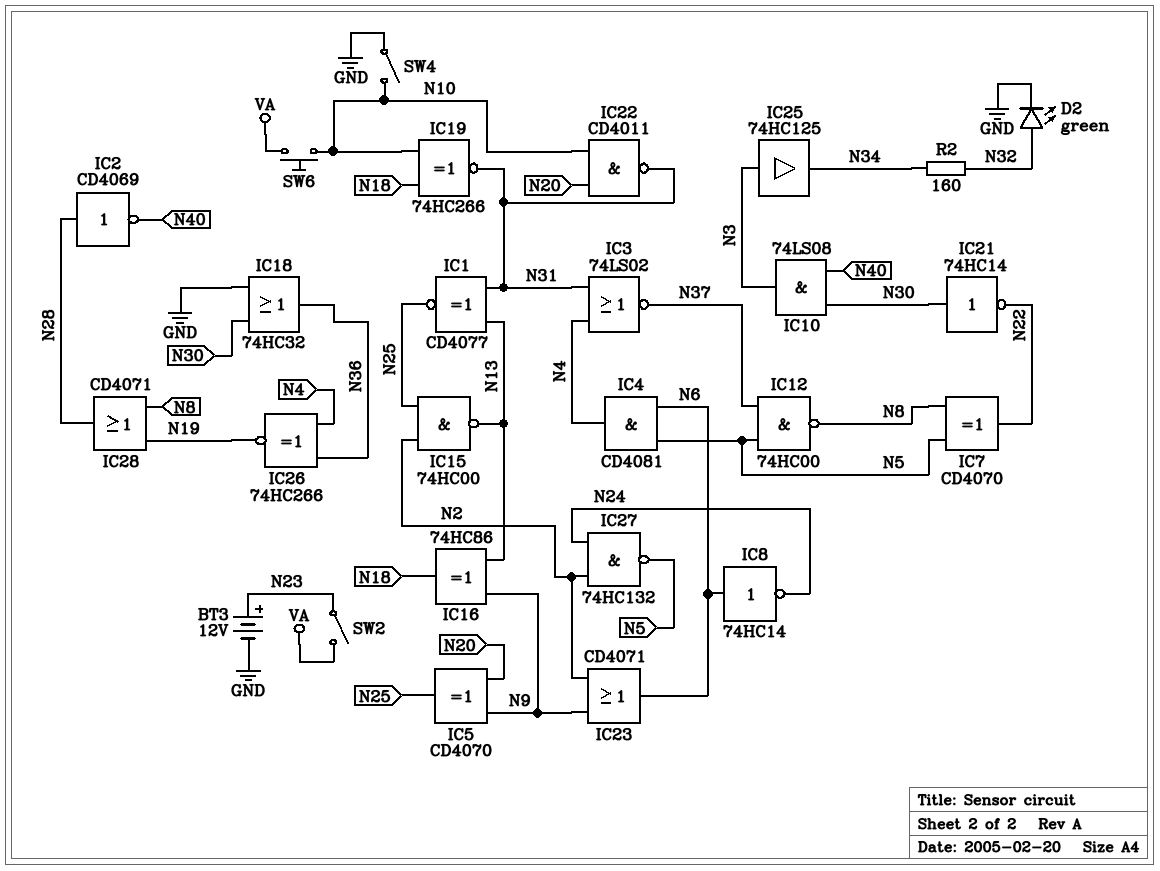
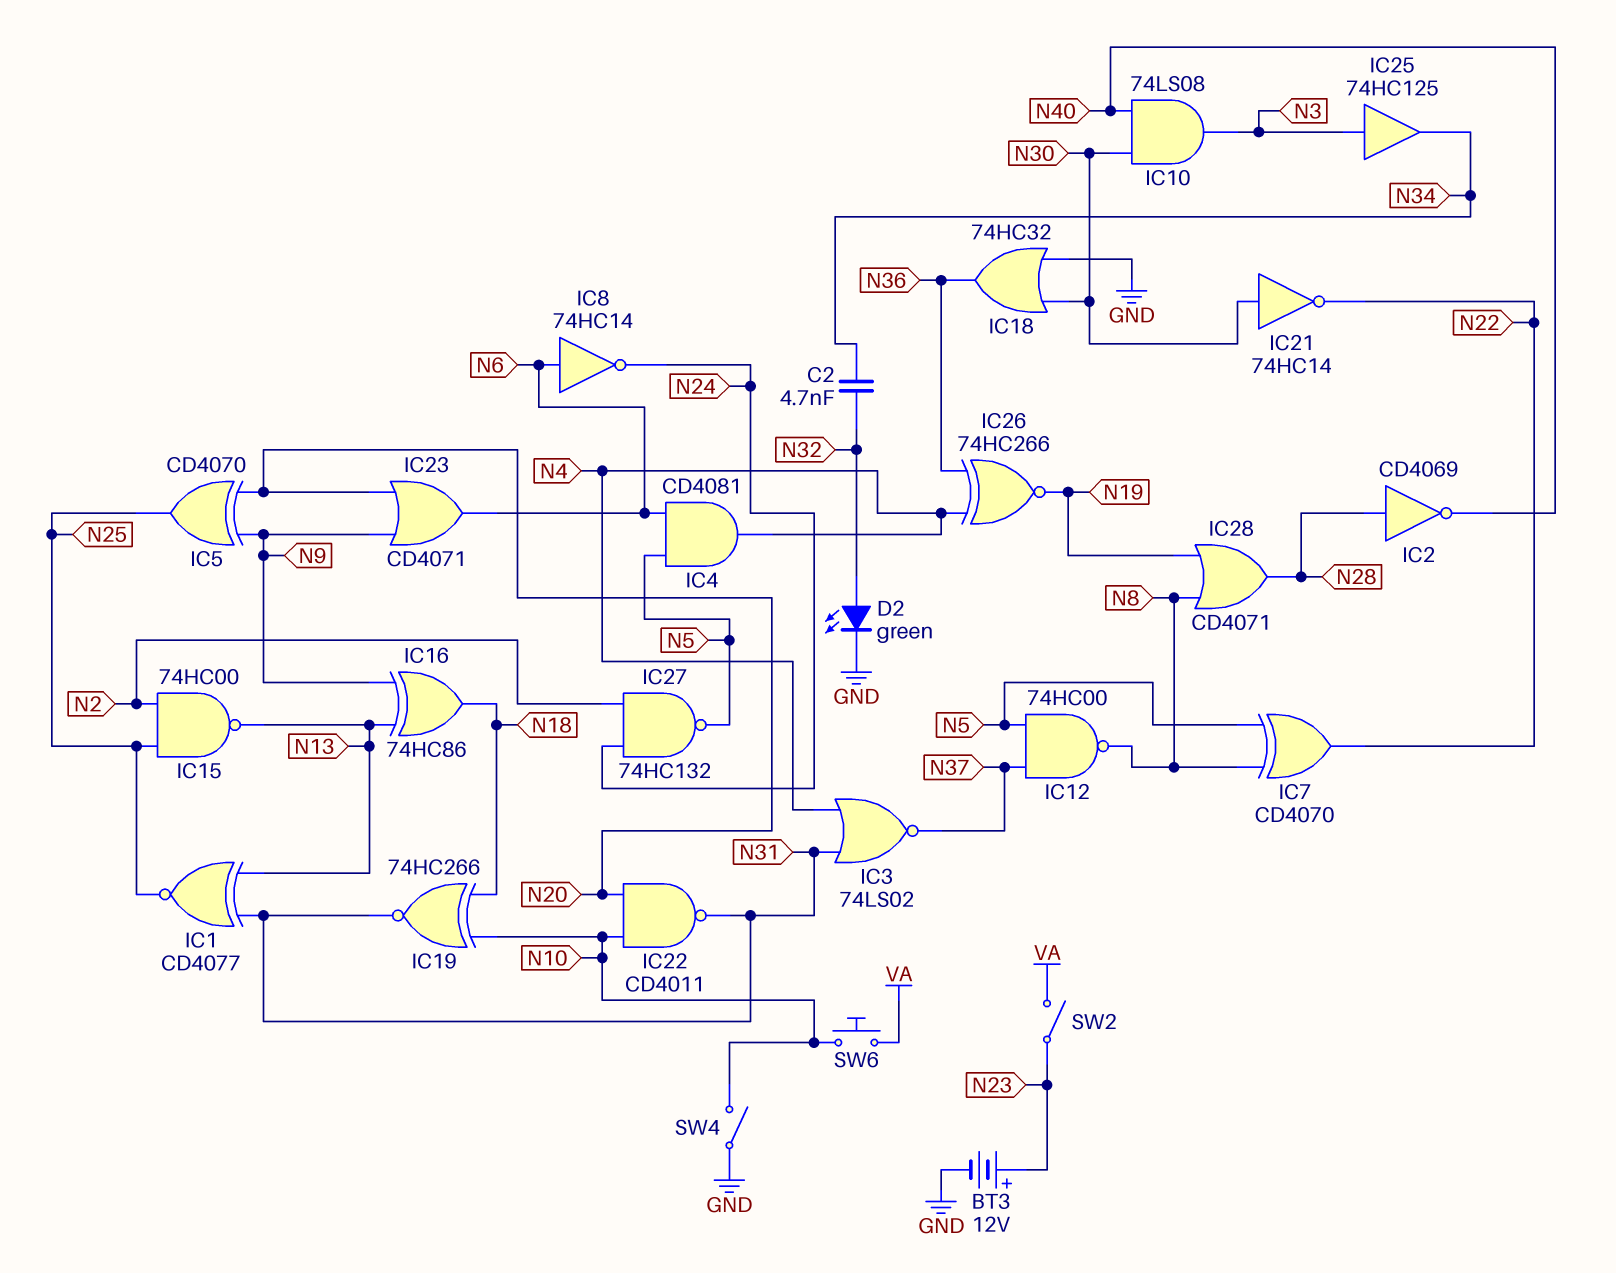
C2: none -> 4.7nF (N32, N34)
IC23: OR CD4071 (in N2, in N9, out N6) -> OR CD4071 (in N9, in N20, out N6)
R2: 160 (N32, N34) -> none

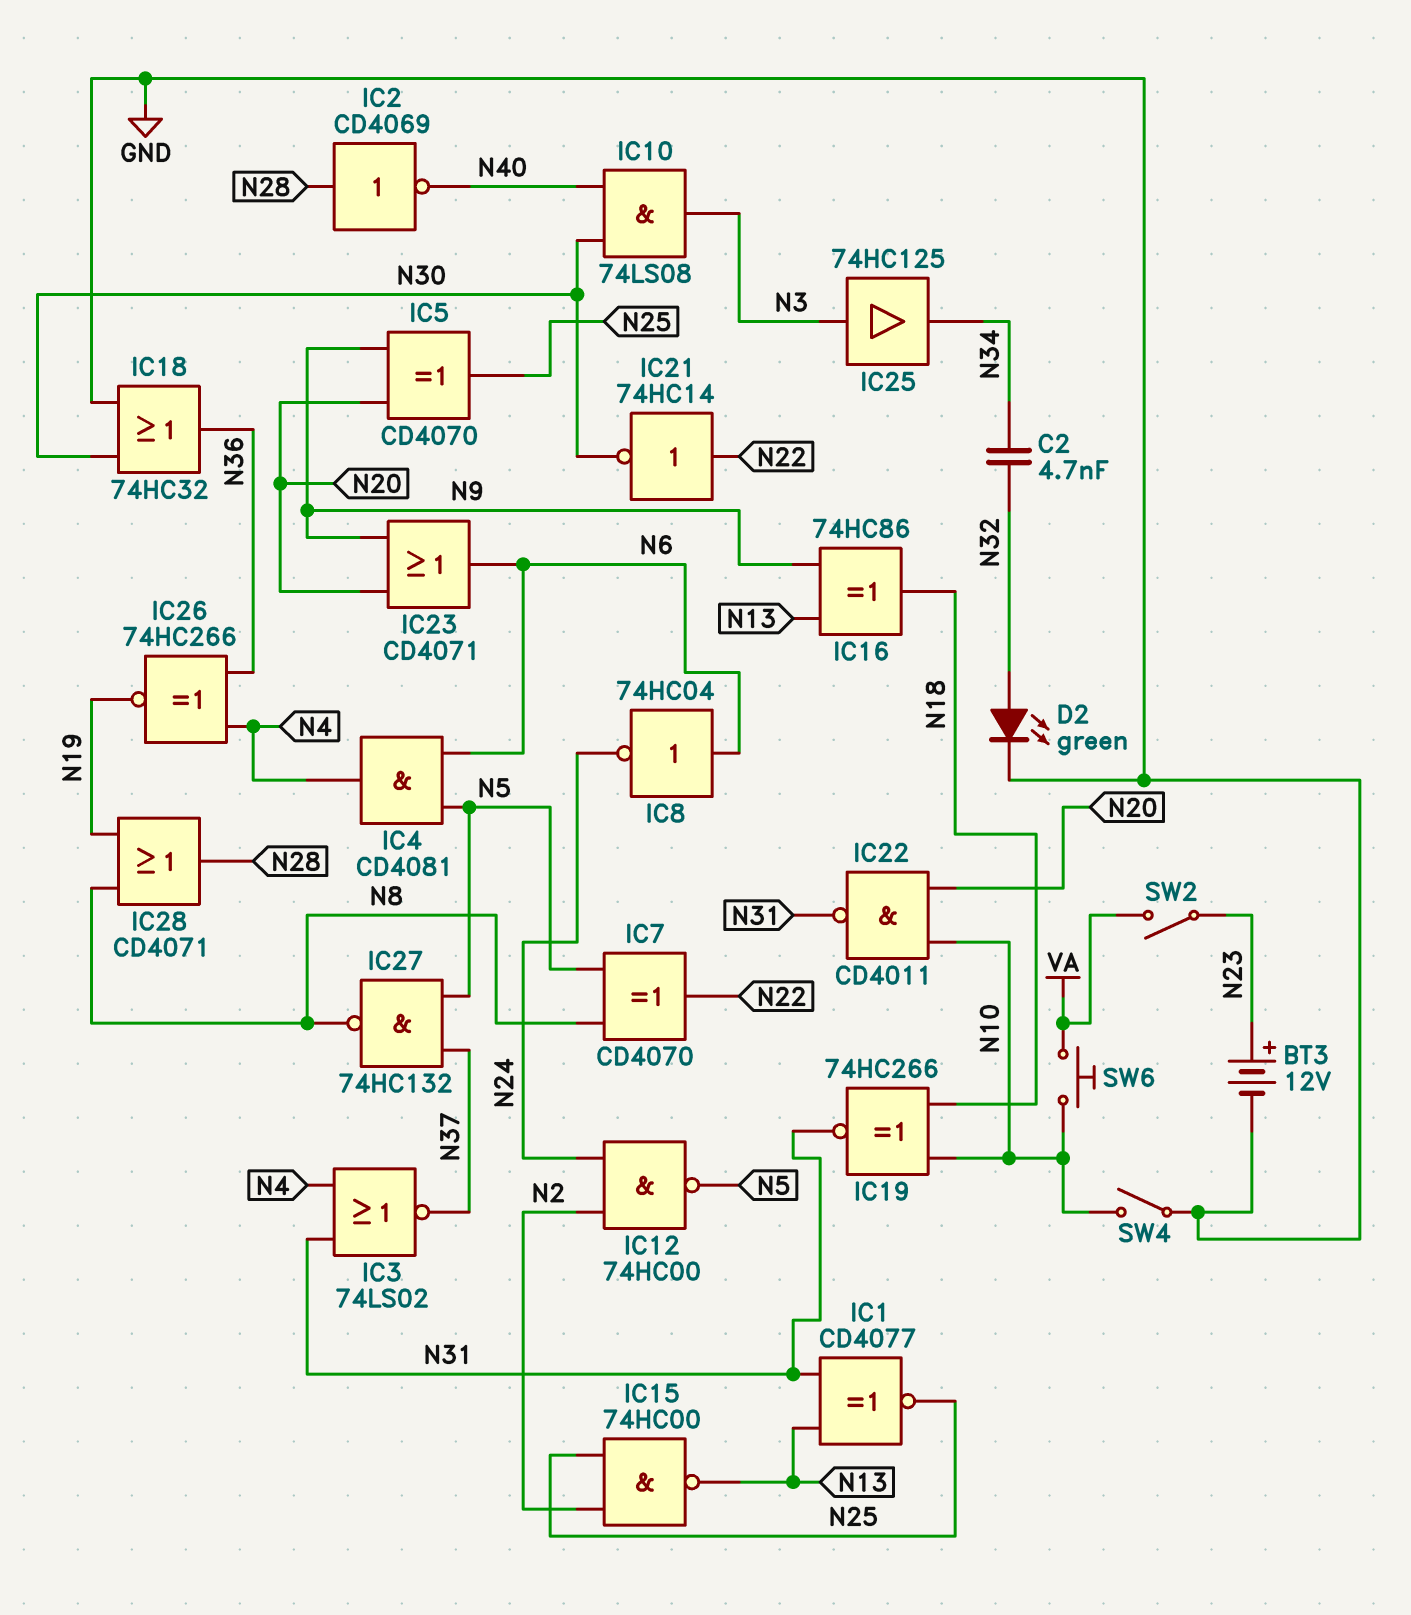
IC8: NOT 74HC14 (in N6, out N24) -> NOT 74HC04 (in N6, out N24)
IC12: NAND 74HC00 (in N5, in N37, out N8) -> NAND 74HC00 (in N2, in N24, out N5)
IC21: NOT 74HC14 (in N30, out N22) -> NOT 74HC14 (in N22, out N30)
IC27: NAND 74HC132 (in N2, in N24, out N5) -> NAND 74HC132 (in N5, in N37, out N8)

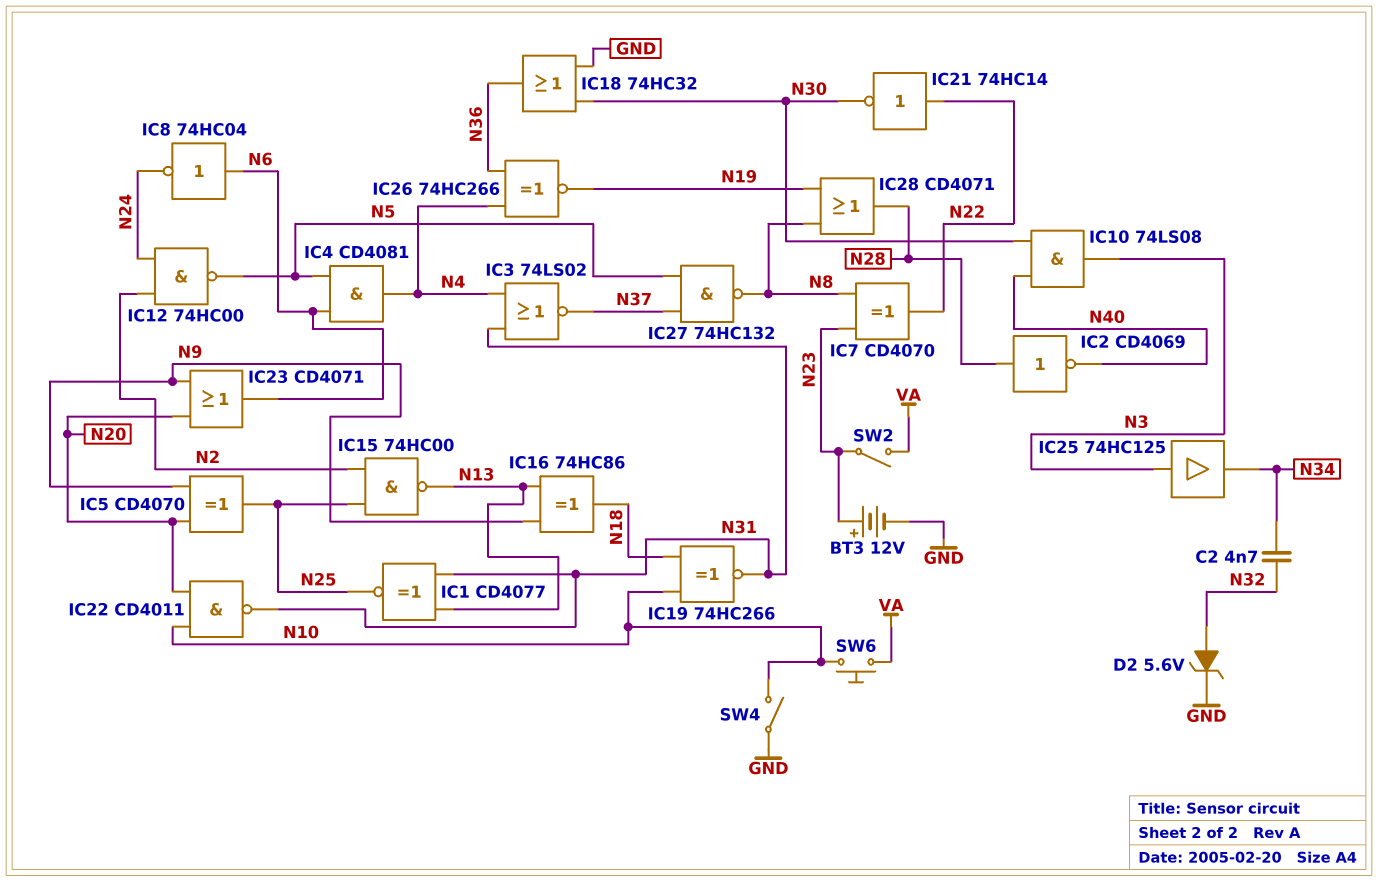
D2: LED green (A N32, K GND) -> zener 5.6V (A N32, K GND)
IC7: XOR CD4070 (in N5, in N8, out N22) -> XOR CD4070 (in N8, in N23, out N22)

